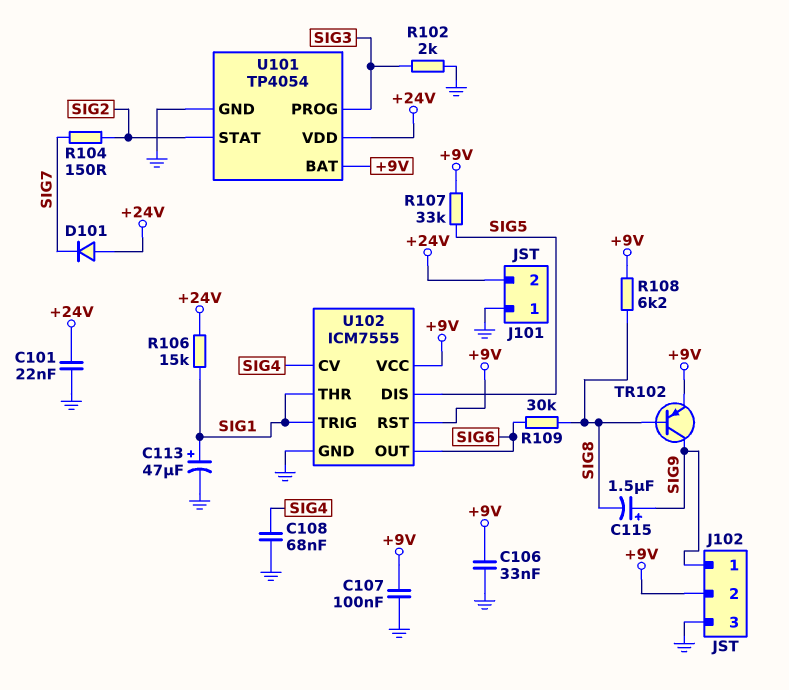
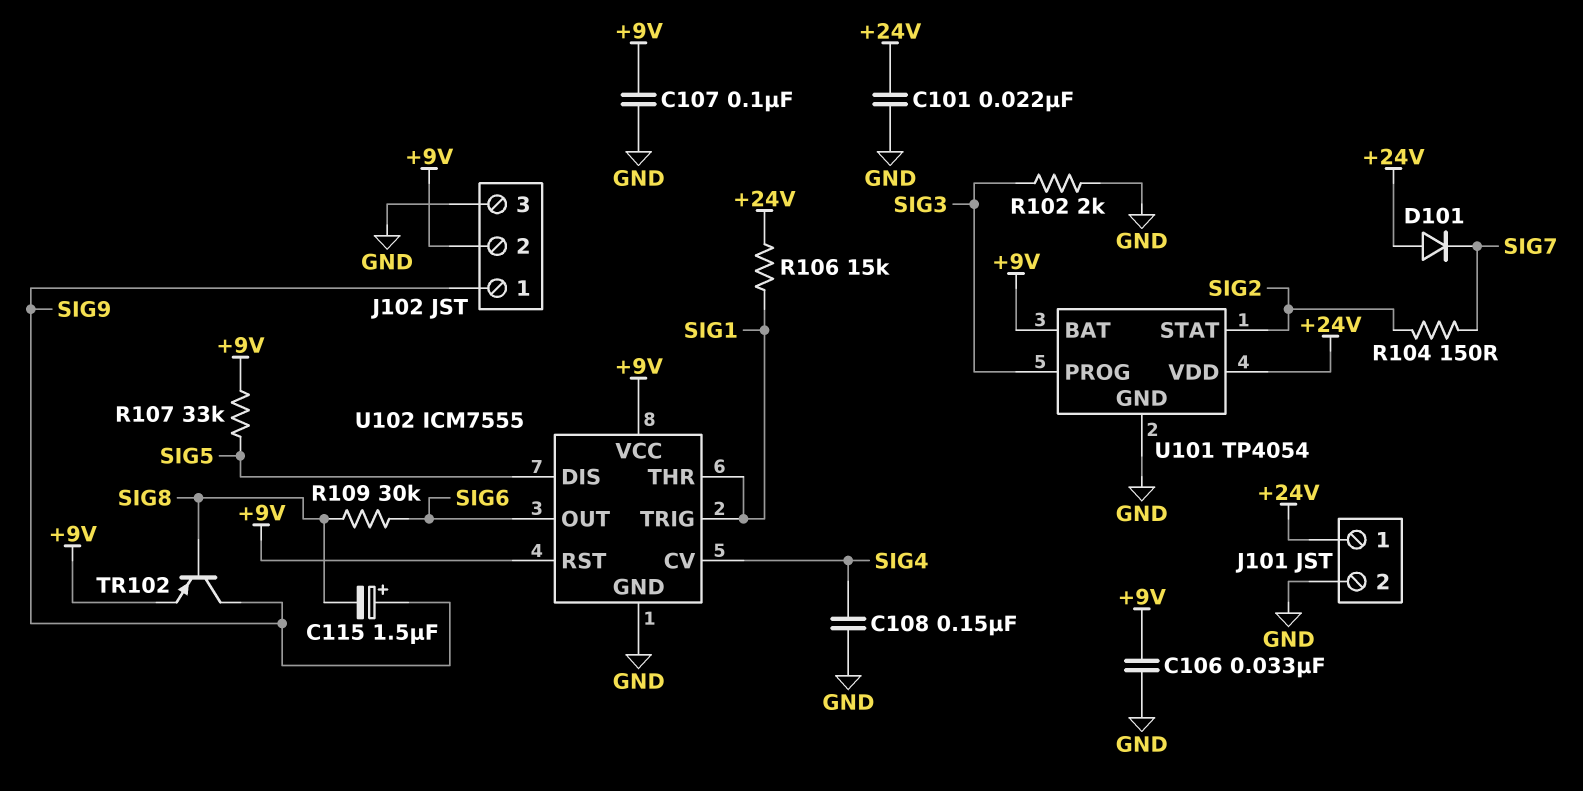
C108: 68nF (GND, SIG4) -> 150nF (GND, SIG4)
C113: 47uF (plus SIG1, minus GND) -> none
J101 pin 1: GND -> +24V
J101 pin 2: +24V -> GND
R108: 6.2k (+9V, SIG8) -> none

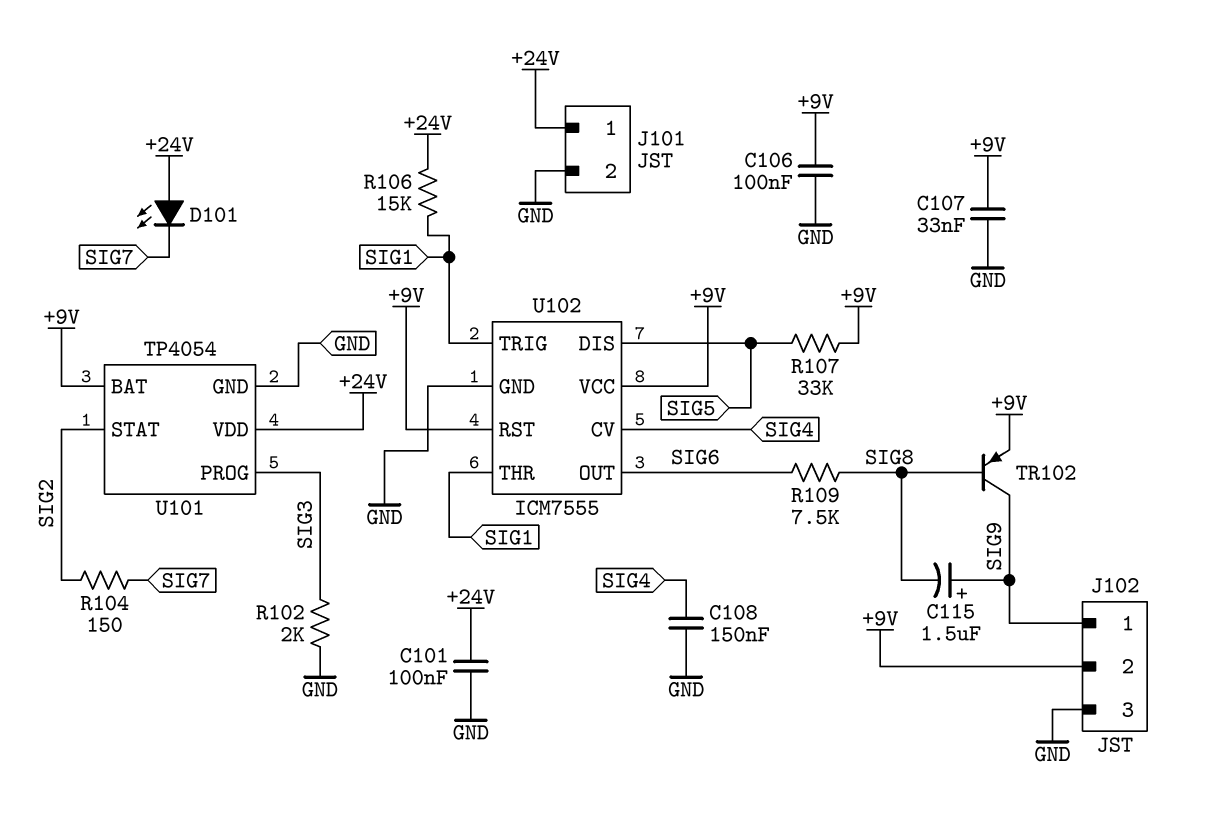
C101: 22nF (+24V, GND) -> 100nF (+24V, GND)
C106: 33nF (+9V, GND) -> 100nF (+9V, GND)
C107: 100nF (+9V, GND) -> 33nF (+9V, GND)
D101: diode (A +24V, K SIG7) -> LED (A +24V, K SIG7)
R109: 30k (SIG6, SIG8) -> 7.5k (SIG6, SIG8)

